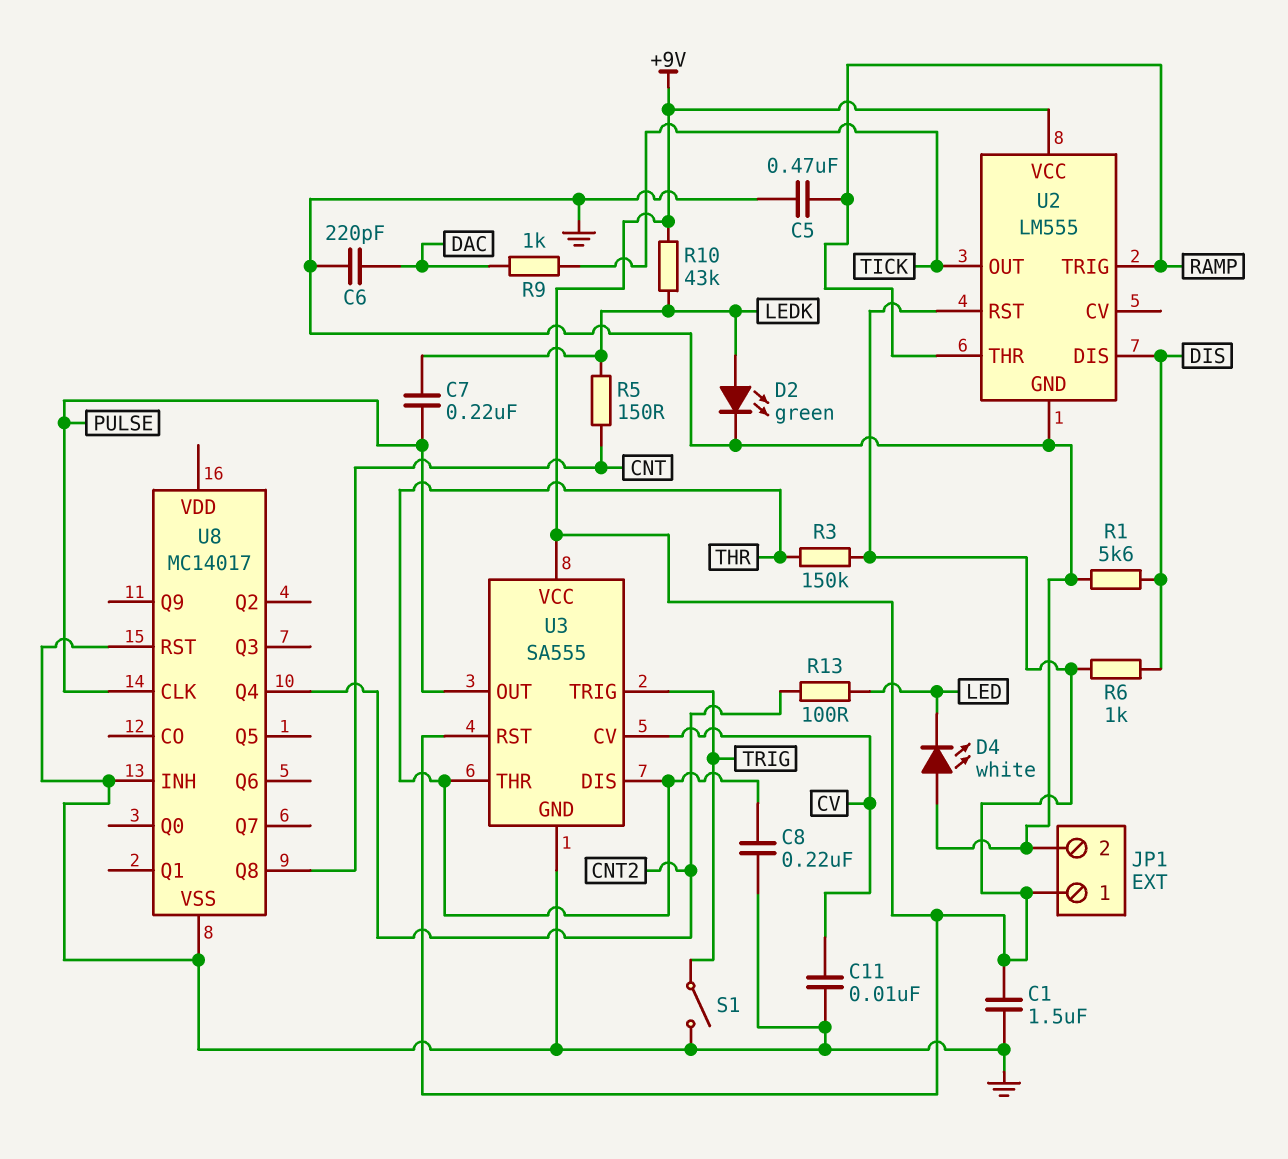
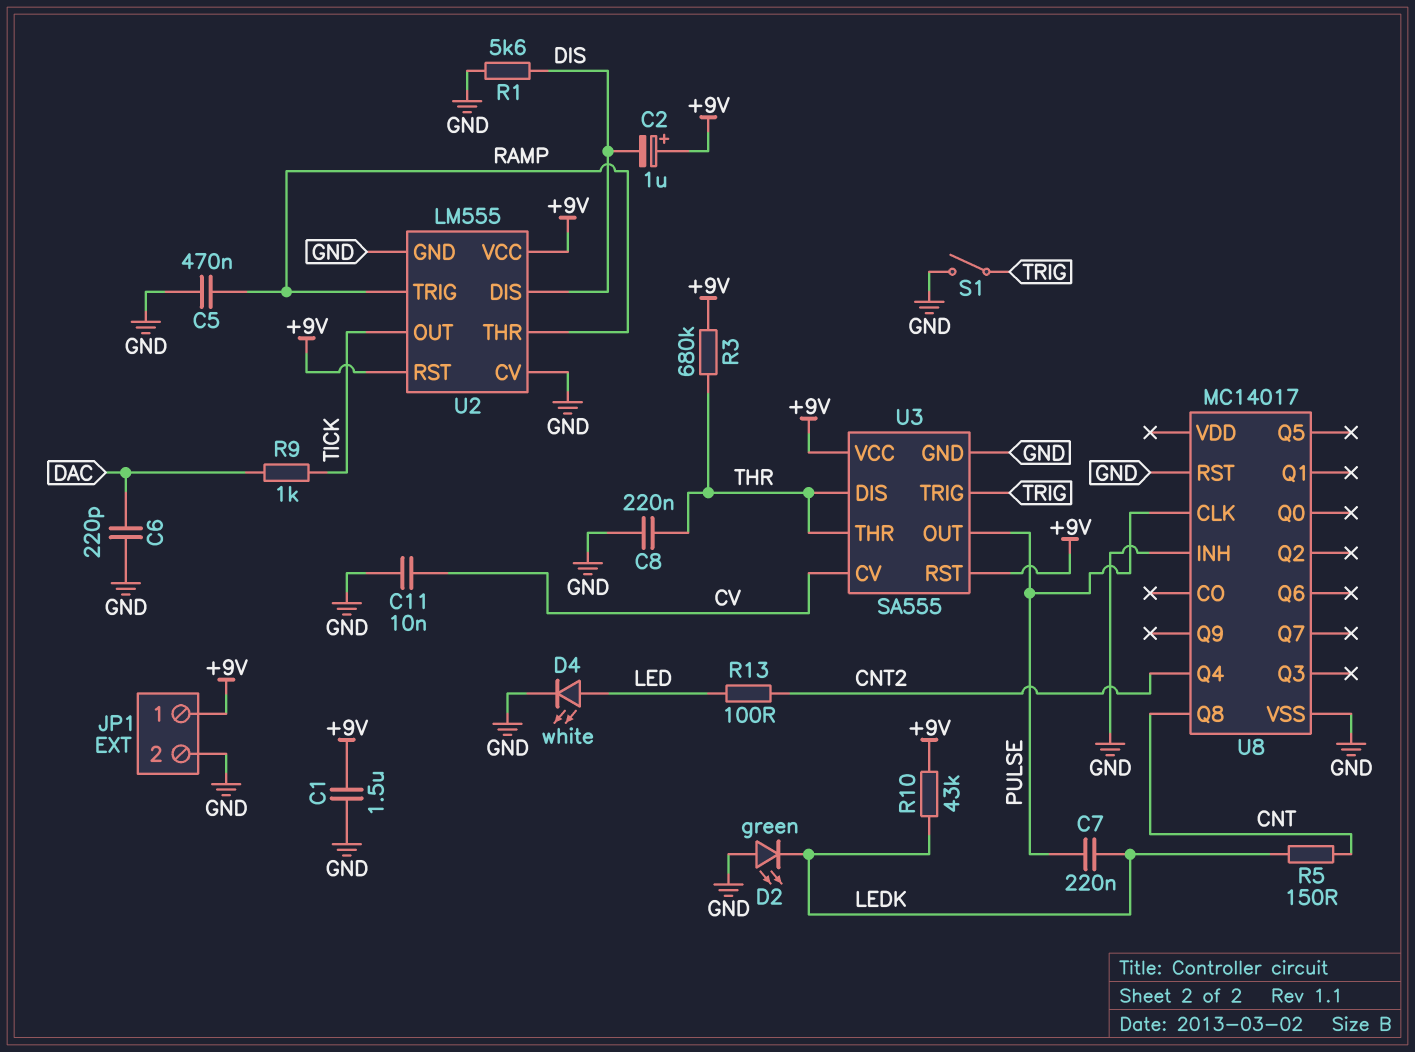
C2: none -> 1uF (plus +9V, minus DIS)
D2: LED green (A LEDK, K GND) -> LED green (A GND, K LEDK)
D4: LED white (A GND, K LED) -> LED white (A LED, K GND)
R3: 150k (+9V, THR) -> 680k (+9V, THR)
R6: 1k (+9V, DIS) -> none
U2 pin CV: none -> GND

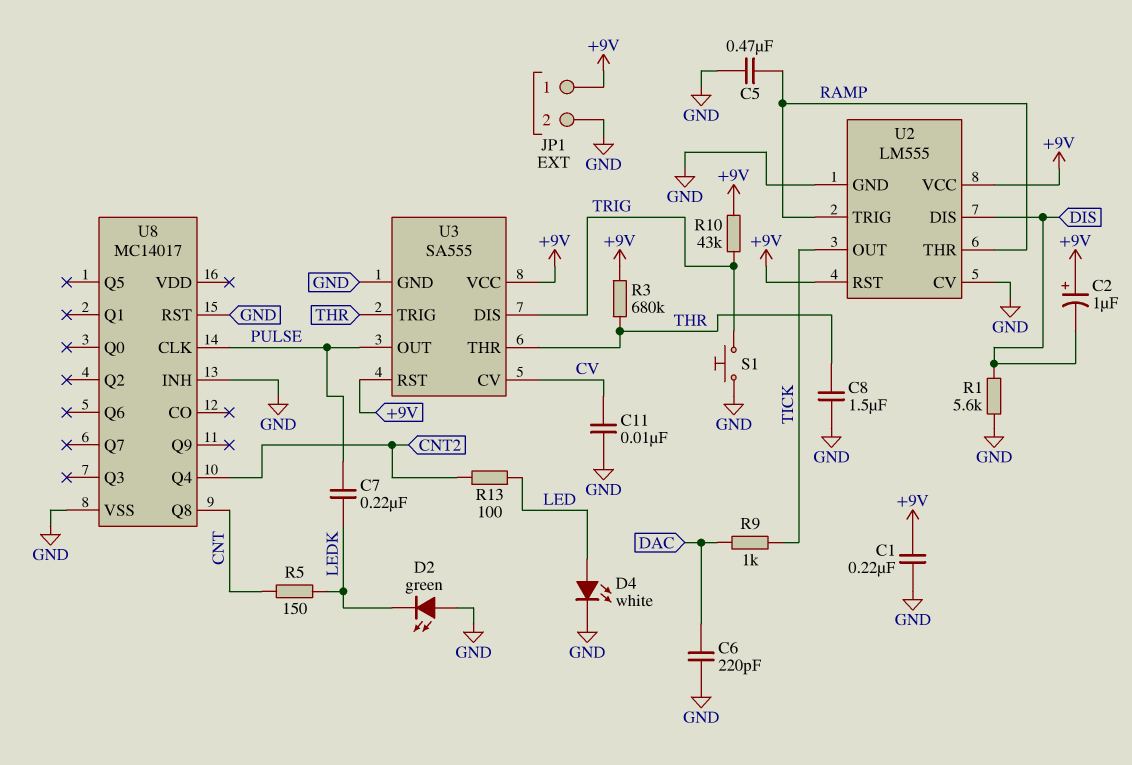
C1: 1.5uF (+9V, GND) -> 220nF (+9V, GND)
C8: 220nF (GND, THR) -> 1.5uF (GND, THR)
R10: 43k (+9V, LEDK) -> 43k (+9V, TRIG)
S1: switch (GND, TRIG) -> button (GND, TRIG)
U3 pin DIS: THR -> TRIG
U3 pin TRIG: TRIG -> THR

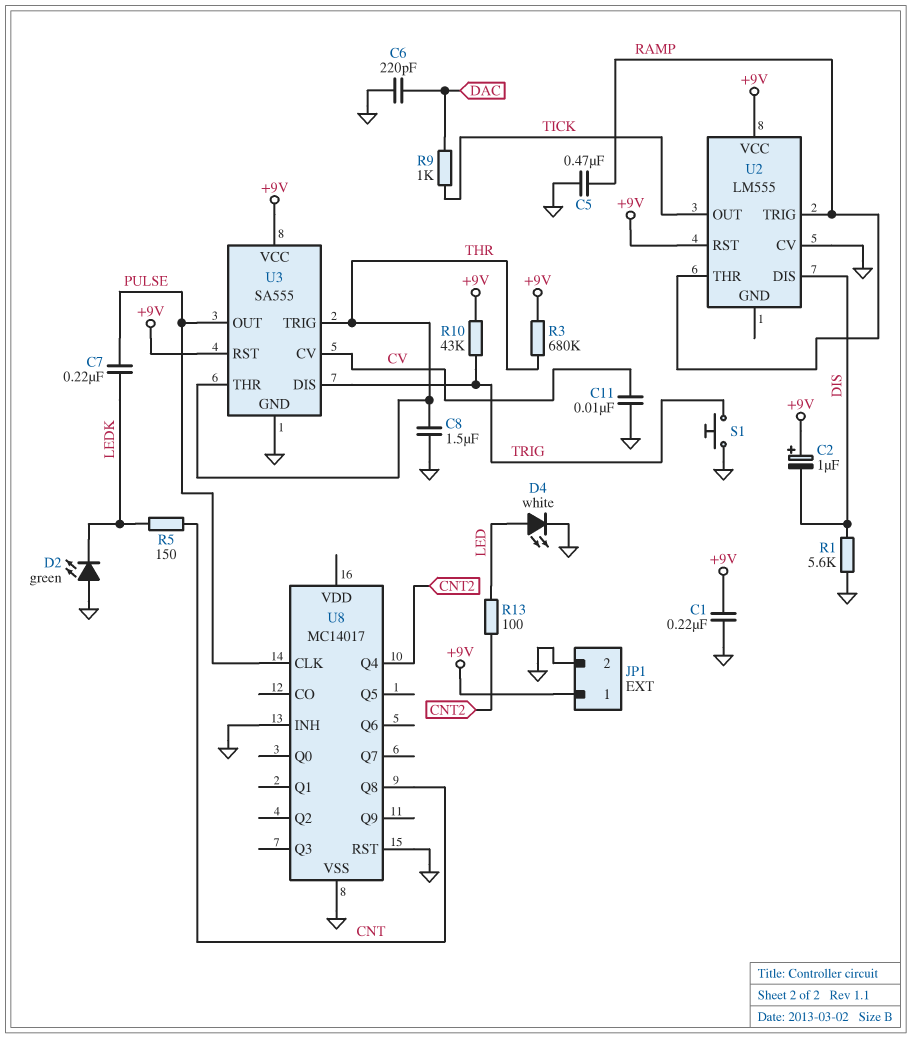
U2 pin GND: GND -> none

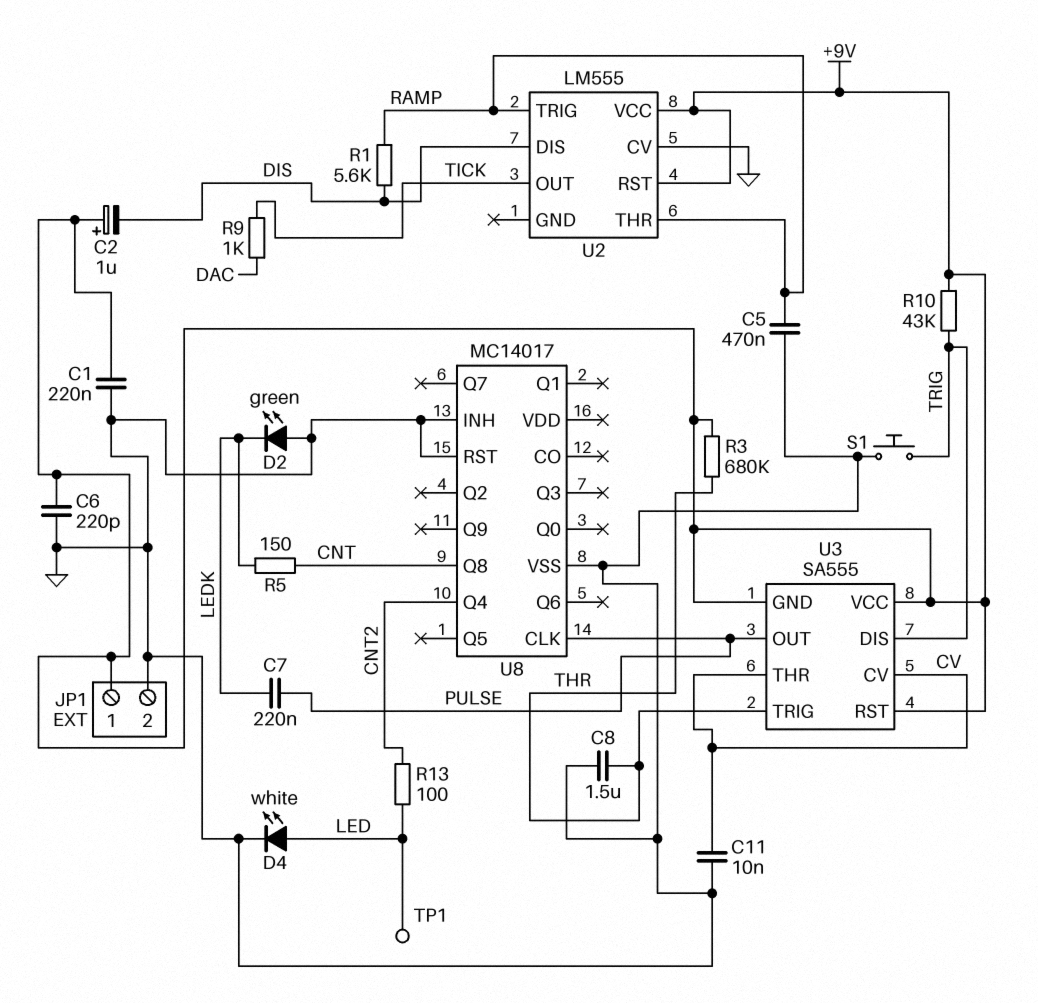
C6: 220pF (DAC, GND) -> 220pF (+9V, GND)
R1: 5.6k (DIS, GND) -> 5.6k (DIS, RAMP)
TP1: none -> test point (LED)
U3 pin GND: GND -> +9V
U3 pin THR: THR -> CV

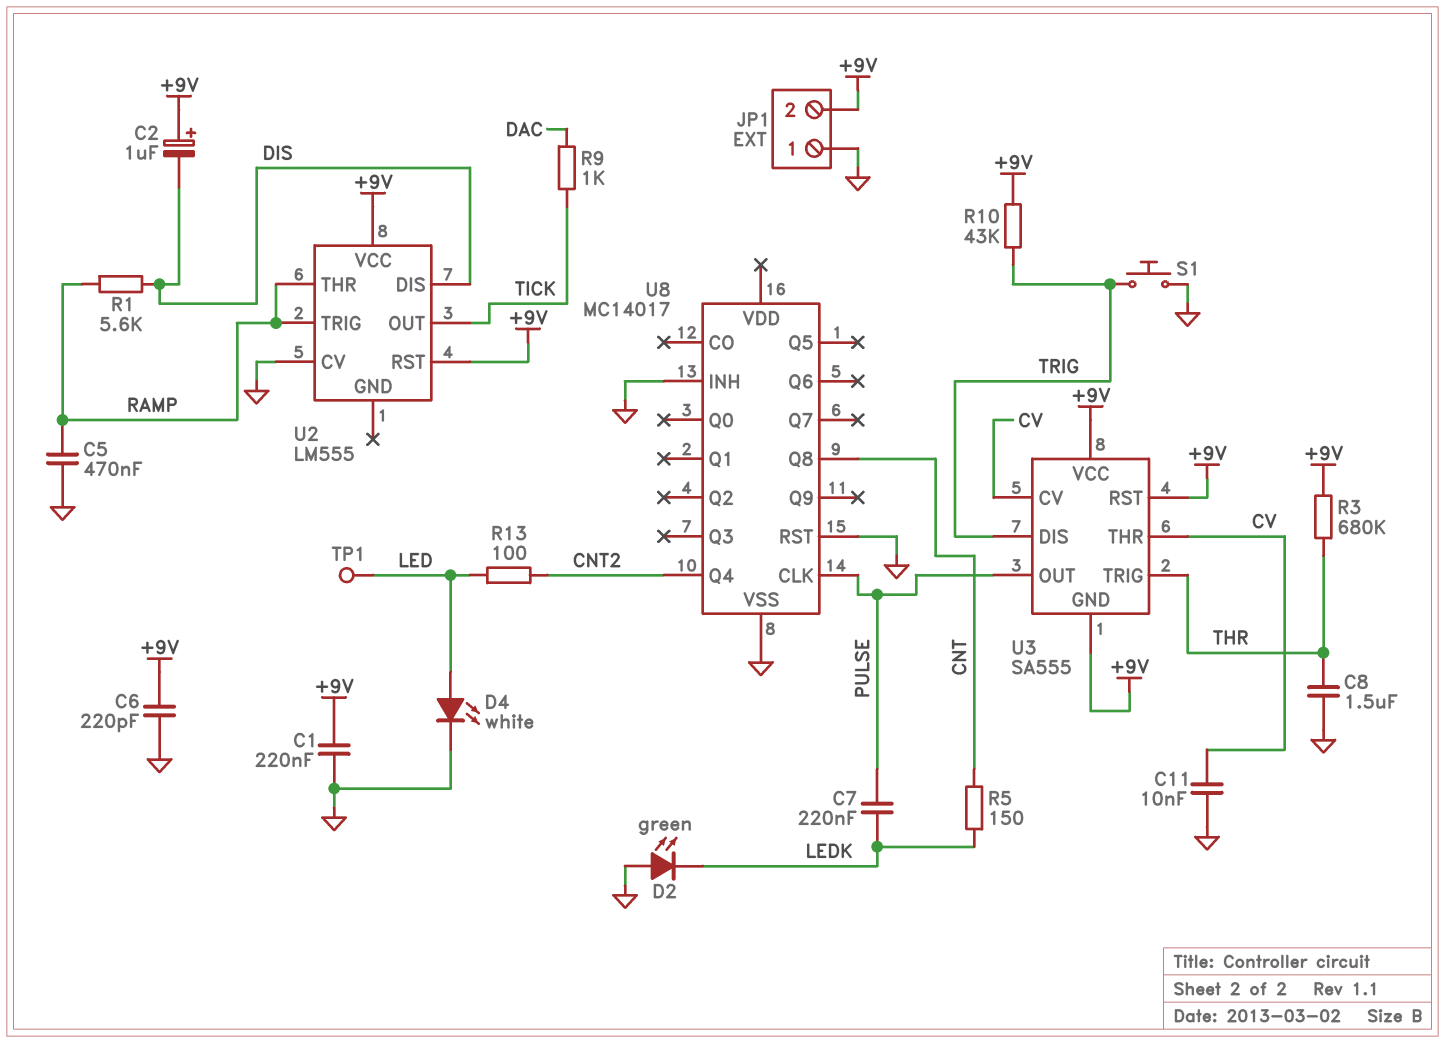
JP1 pin 1: +9V -> GND
JP1 pin 2: GND -> +9V

